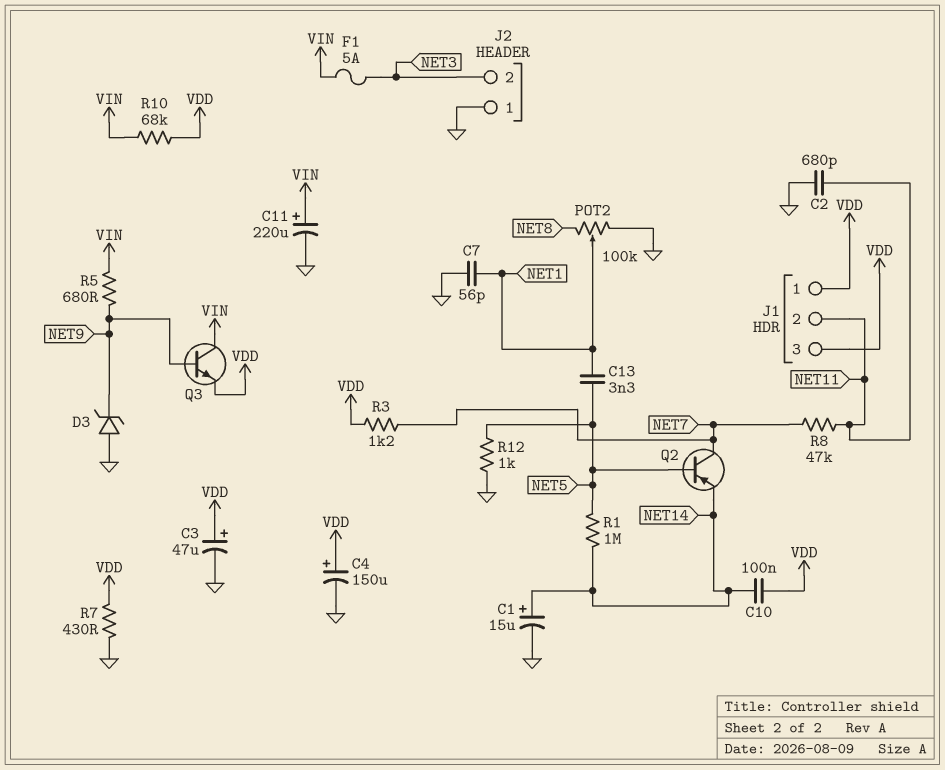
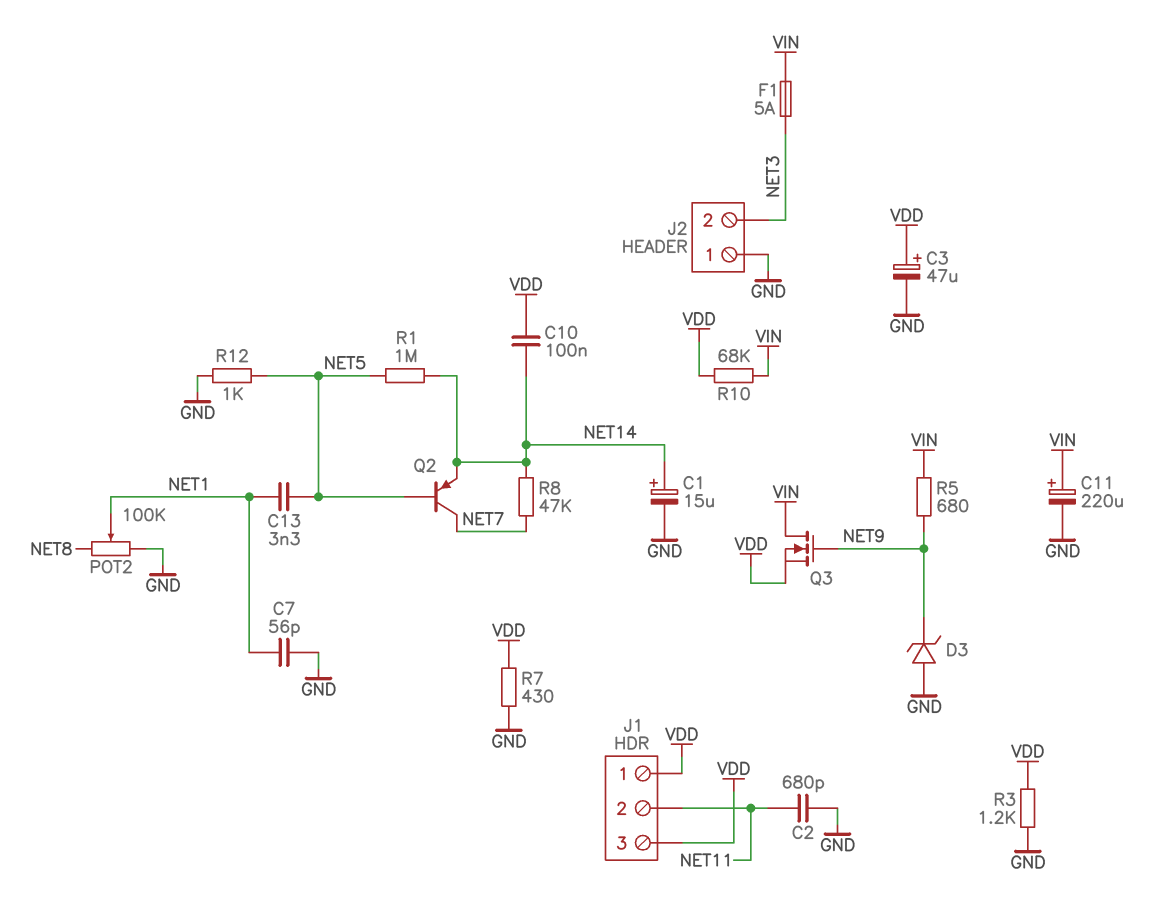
C4: 150uF (plus VDD, minus GND) -> none
Q3: NPN (B NET9, C VIN, E VDD) -> NMOS (G NET9, D VIN, S VDD)
R3: 1.2k (NET7, VDD) -> 1.2k (GND, VDD)
R8: 47k (NET7, NET11) -> 47k (NET7, NET14)

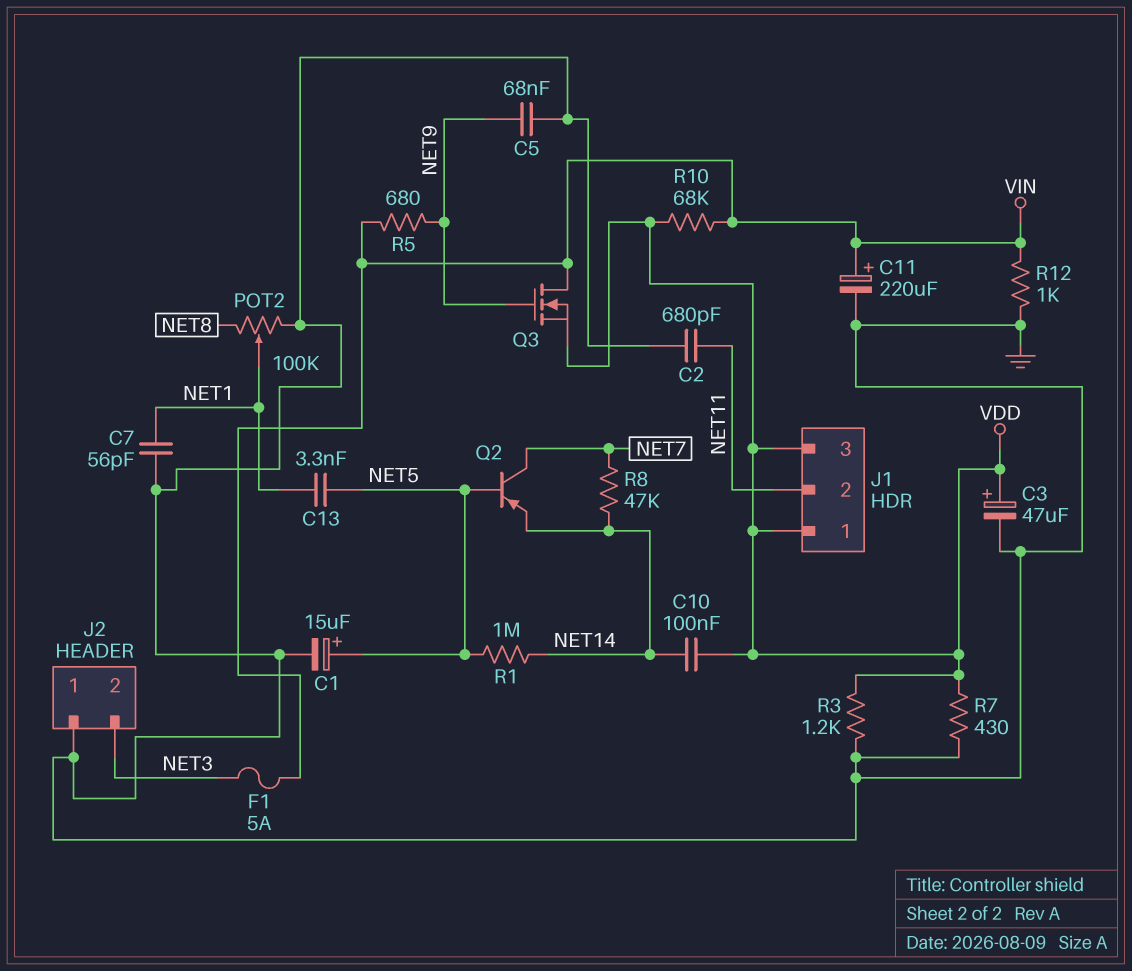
C1: 15uF (plus NET14, minus GND) -> 15uF (plus NET5, minus GND)
C5: none -> 68nF (GND, NET9)
D3: zener (A GND, K NET9) -> none
R12: 1k (GND, NET5) -> 1k (GND, VIN)

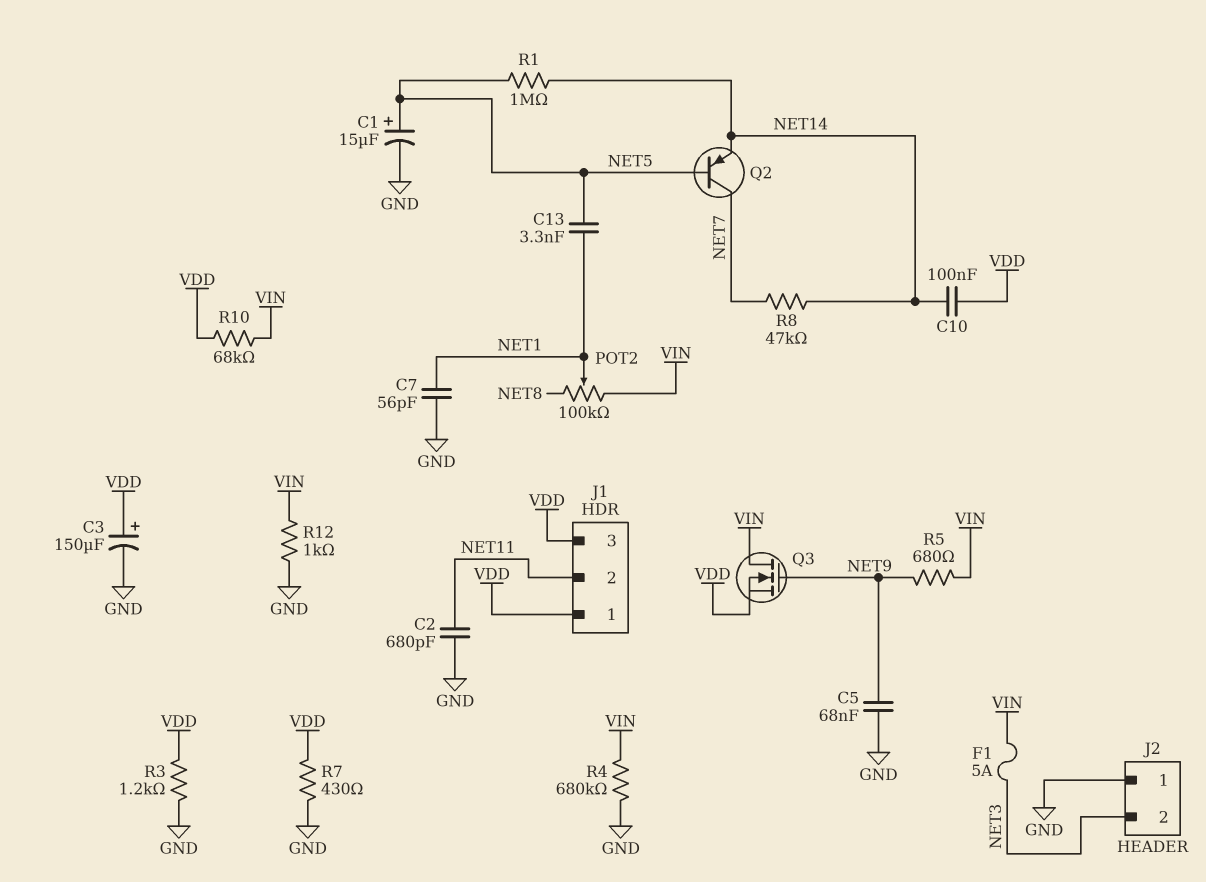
C3: 47uF (plus VDD, minus GND) -> 150uF (plus VDD, minus GND)
C11: 220uF (plus VIN, minus GND) -> none
POT2: 100k (GND, NET8, wiper NET1) -> 100k (NET8, VIN, wiper NET1)
R4: none -> 680k (GND, VIN)

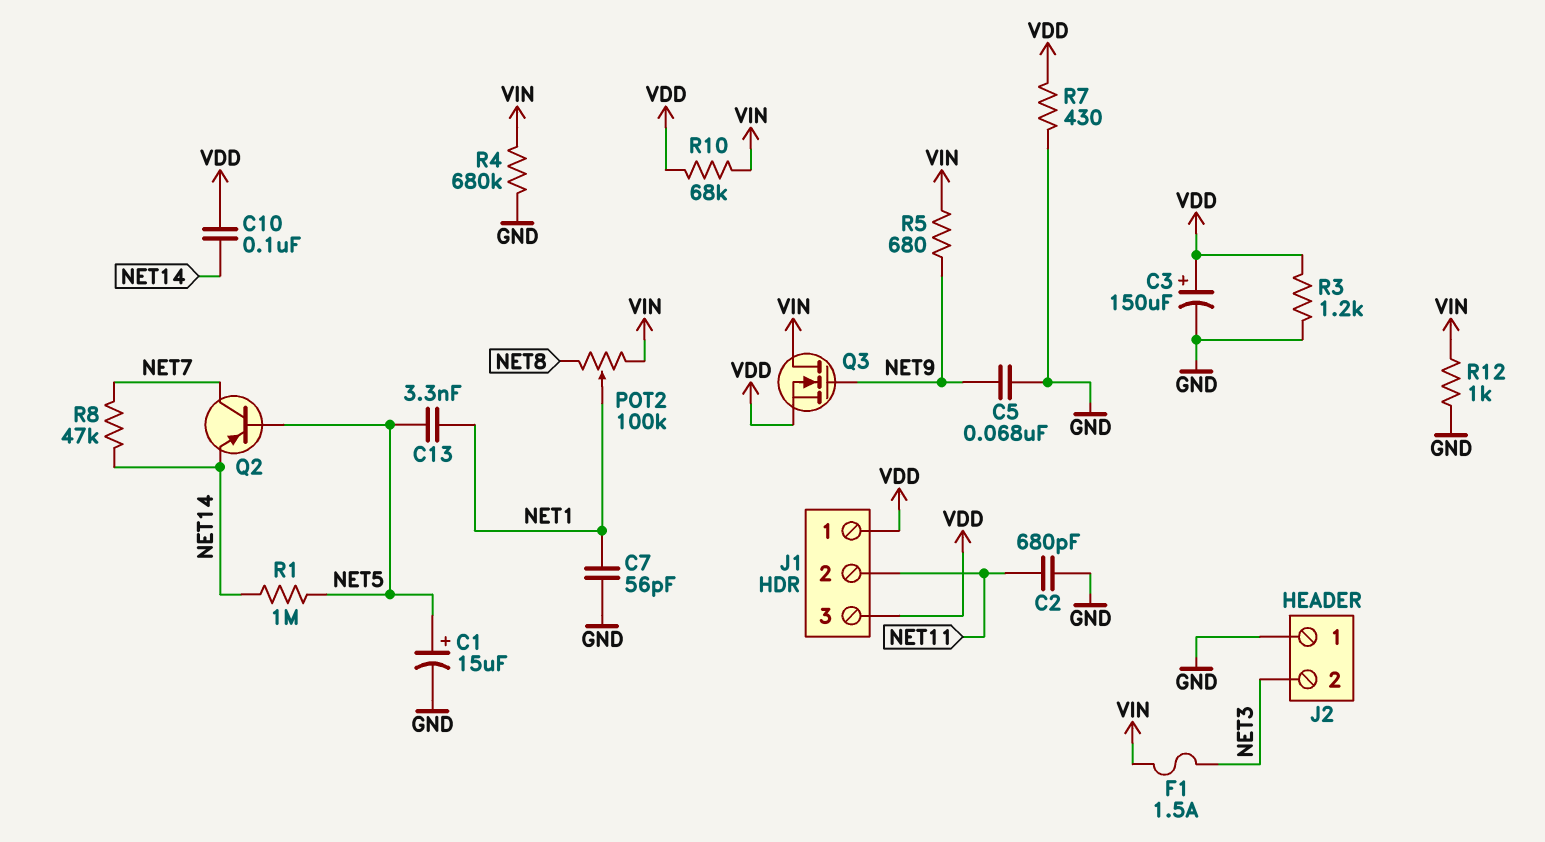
F1: 5A (NET3, VIN) -> 1.5A (NET3, VIN)

